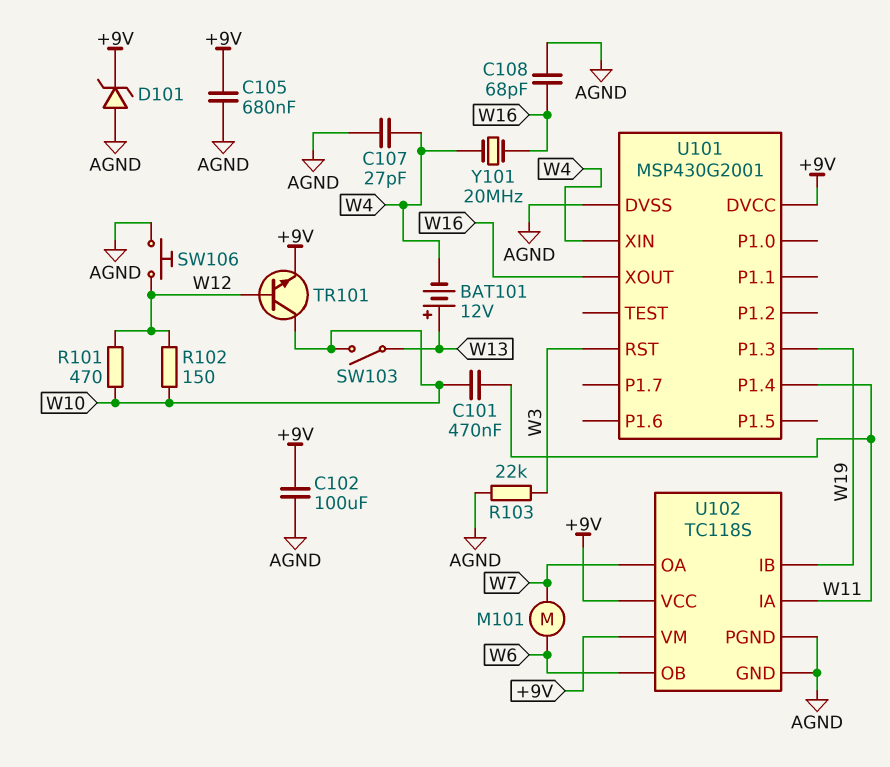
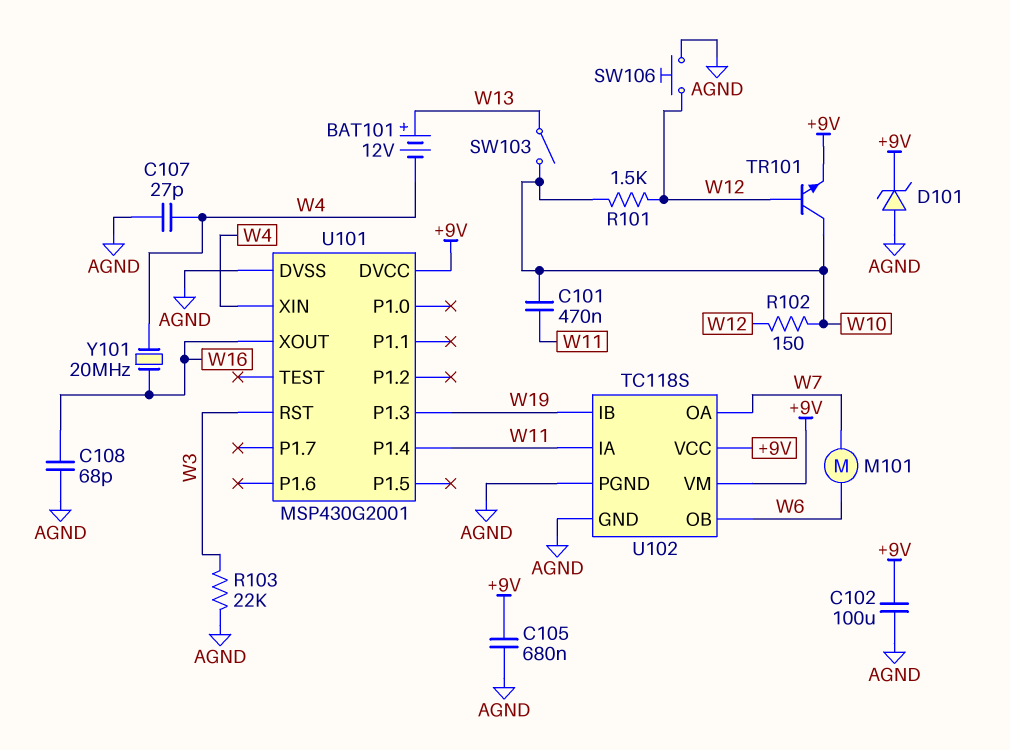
R101: 470 (W10, W12) -> 1.5k (W10, W12)

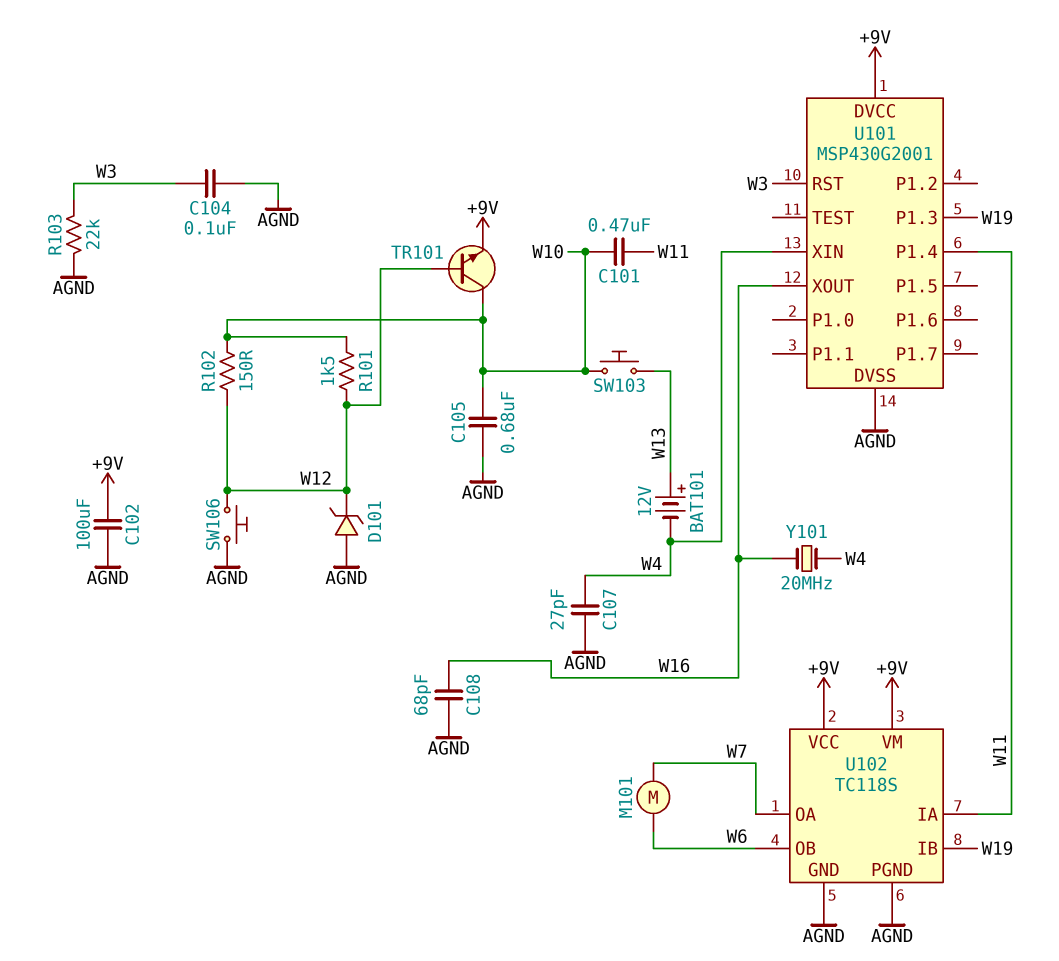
C104: none -> 100nF (AGND, W3)
C105: 680nF (+9V, AGND) -> 680nF (AGND, W10)
D101: zener (A AGND, K +9V) -> zener (A AGND, K W12)
SW103: switch (W10, W13) -> button (W10, W13)

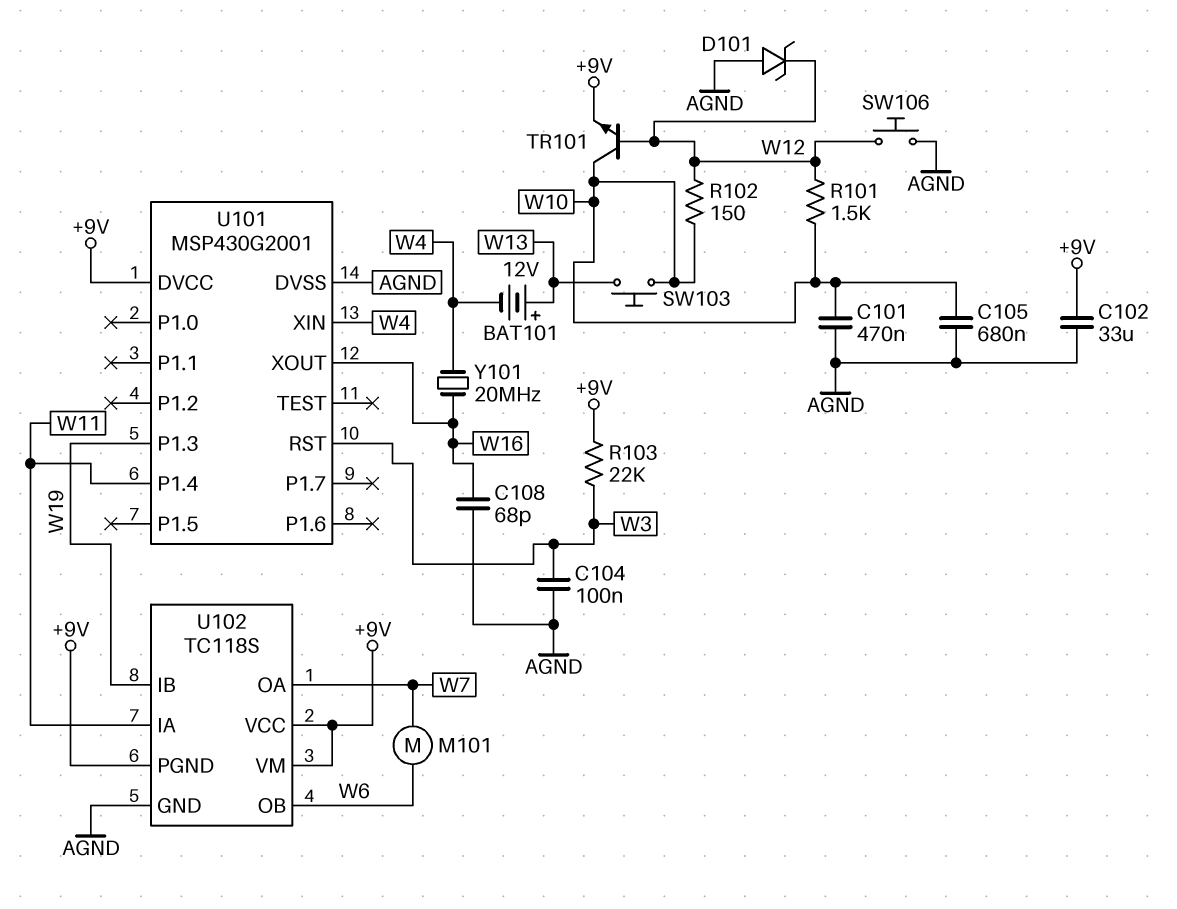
C101: 470nF (W10, W11) -> 470nF (AGND, W10)
C102: 100uF (+9V, AGND) -> 33uF (+9V, AGND)
C107: 27pF (AGND, W4) -> none
R103: 22k (AGND, W3) -> 22k (+9V, W3)
U102 pin PGND: AGND -> +9V

